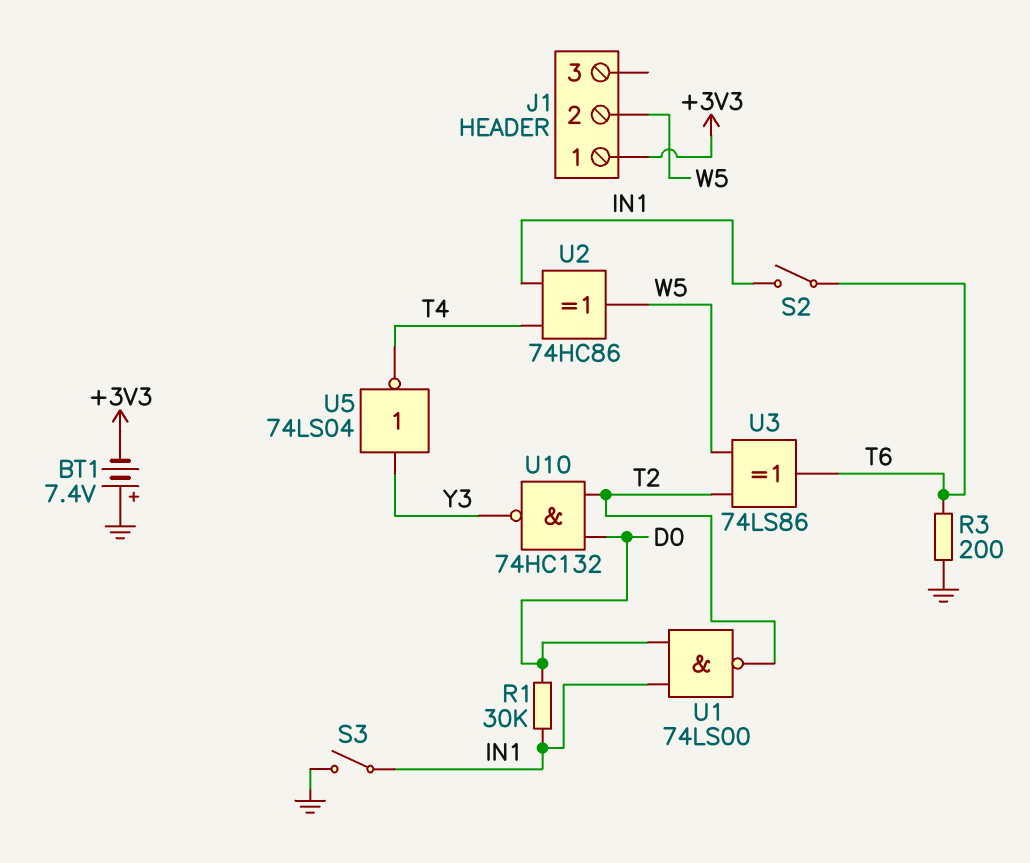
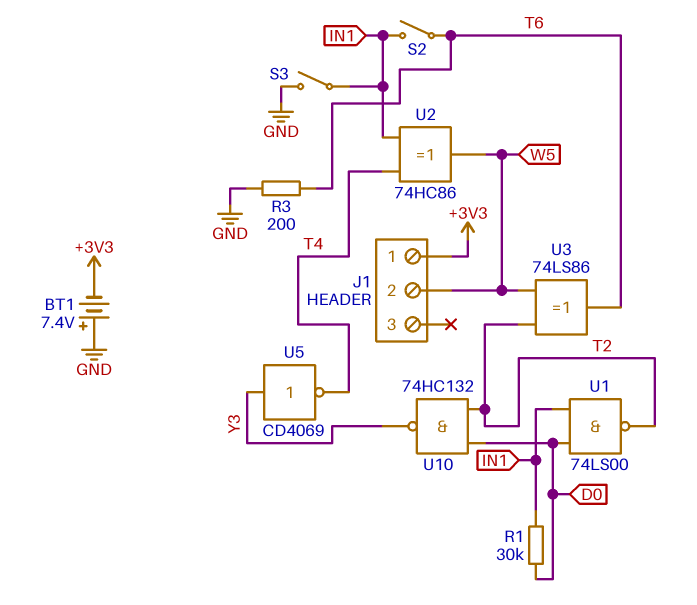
U5: NOT 74LS04 (in Y3, out T4) -> NOT CD4069 (in Y3, out T4)

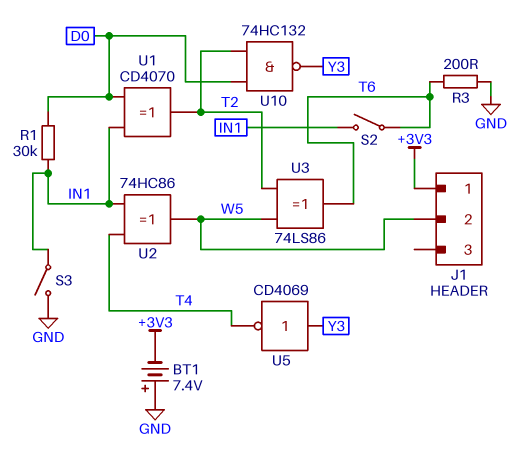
U1: NAND 74LS00 (in D0, in IN1, out T2) -> XOR CD4070 (in D0, in IN1, out T2)

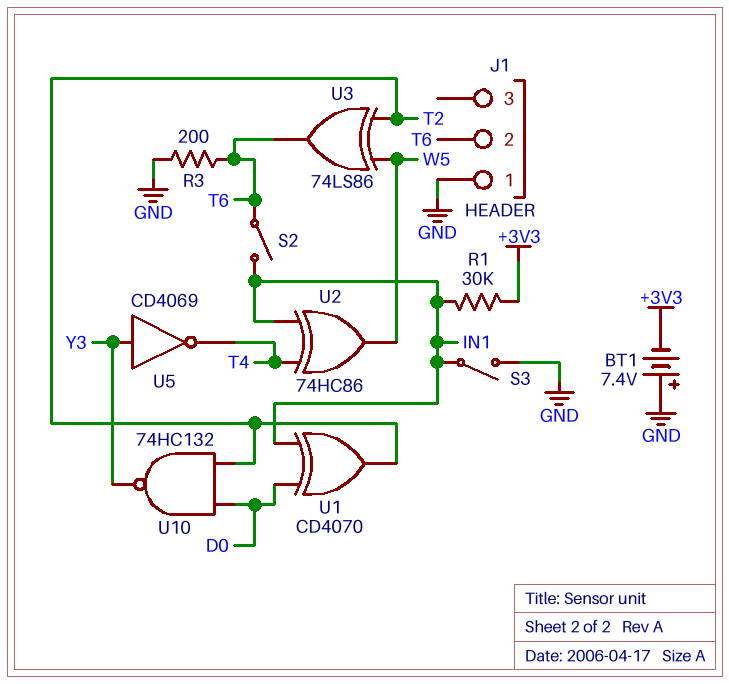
J1 pin 1: +3V3 -> GND
J1 pin 2: W5 -> T6
R1: 30k (D0, IN1) -> 30k (+3V3, IN1)

